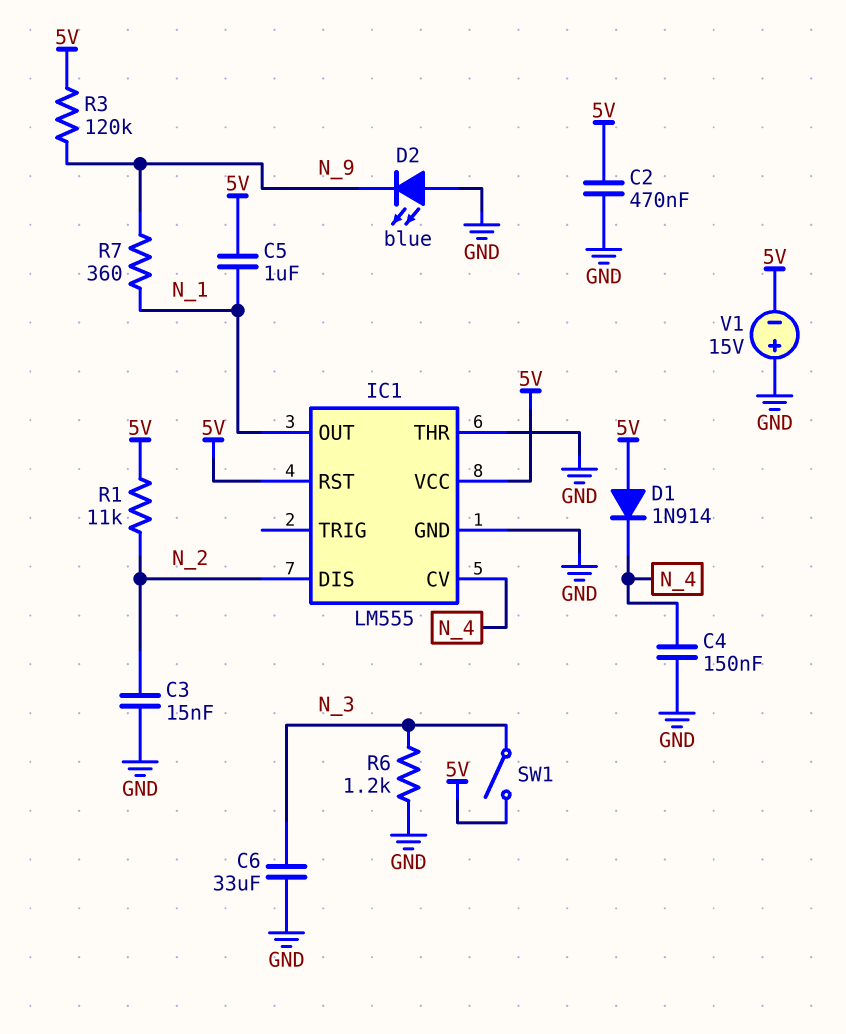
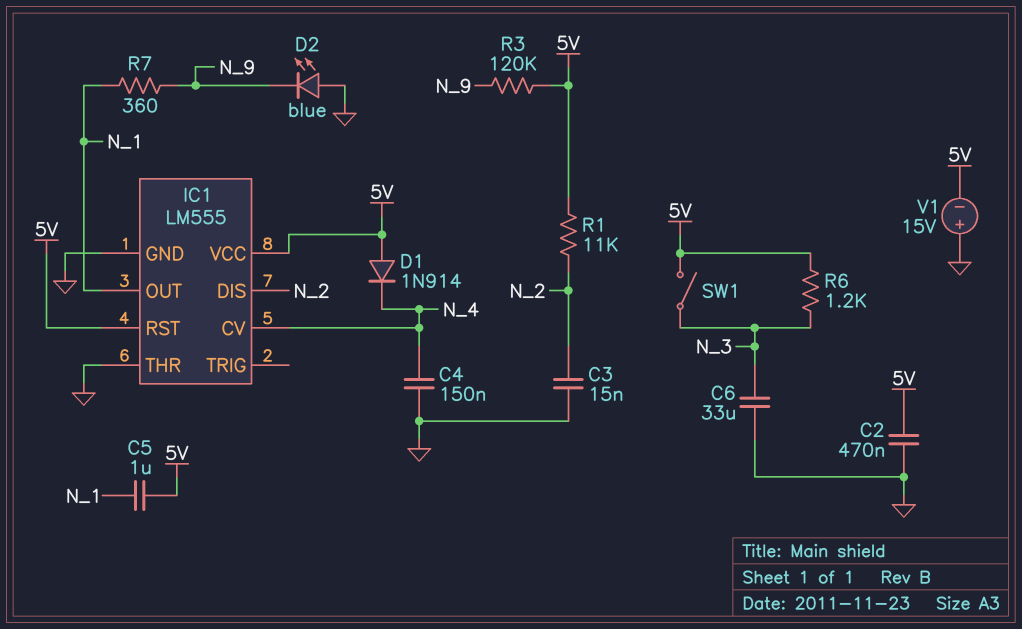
R6: 1.2k (GND, N_3) -> 1.2k (5V, N_3)

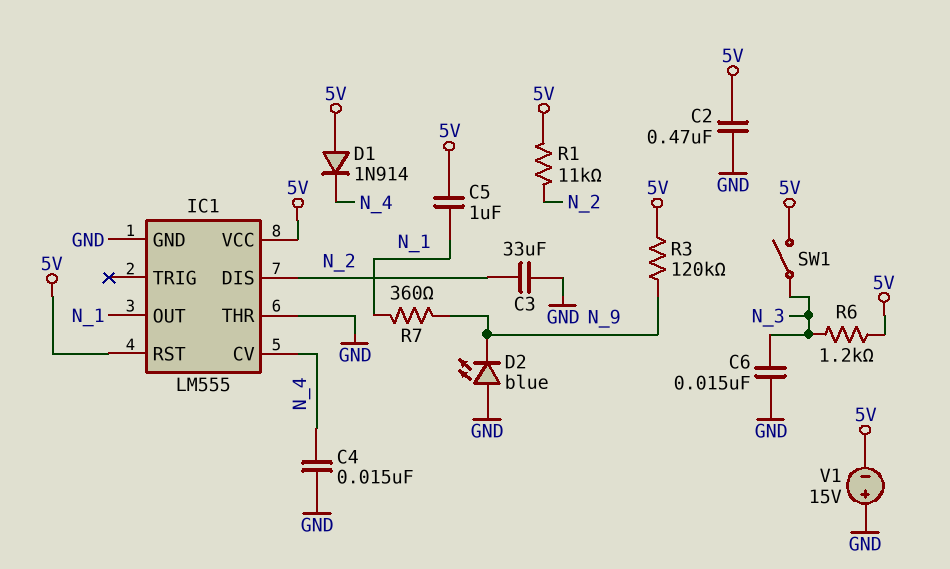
C3: 15nF (GND, N_2) -> 33uF (GND, N_2)
C4: 150nF (GND, N_4) -> 15nF (GND, N_4)
C6: 33uF (GND, N_3) -> 15nF (GND, N_3)

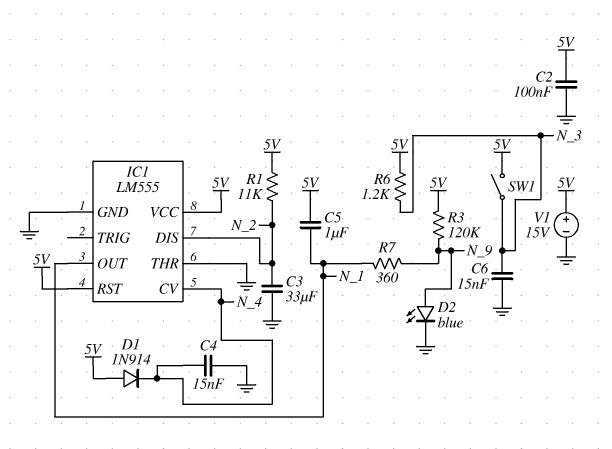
C2: 470nF (5V, GND) -> 100nF (5V, GND)
D2: LED blue (A GND, K N_9) -> LED blue (A N_9, K GND)
V1: 15V (plus GND, minus 5V) -> 15V (plus 5V, minus GND)

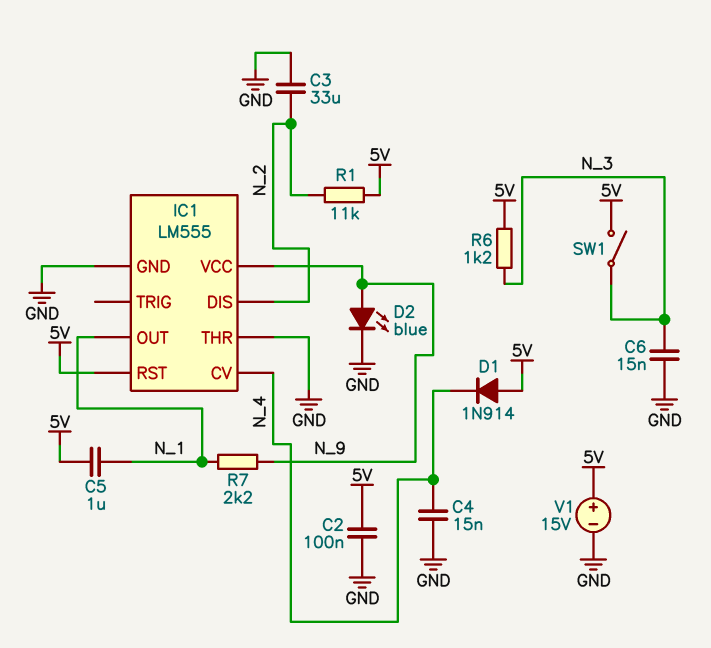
IC1 pin VCC: 5V -> N_9
R3: 120k (5V, N_9) -> none
R7: 360 (N_1, N_9) -> 2.2k (N_1, N_9)

